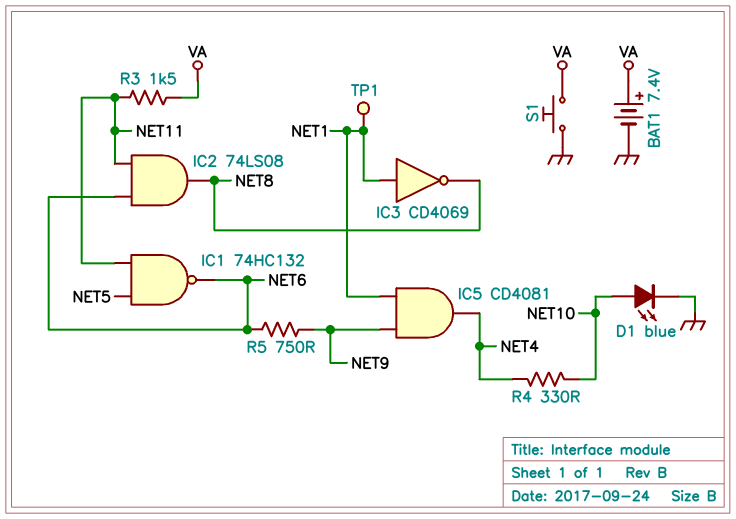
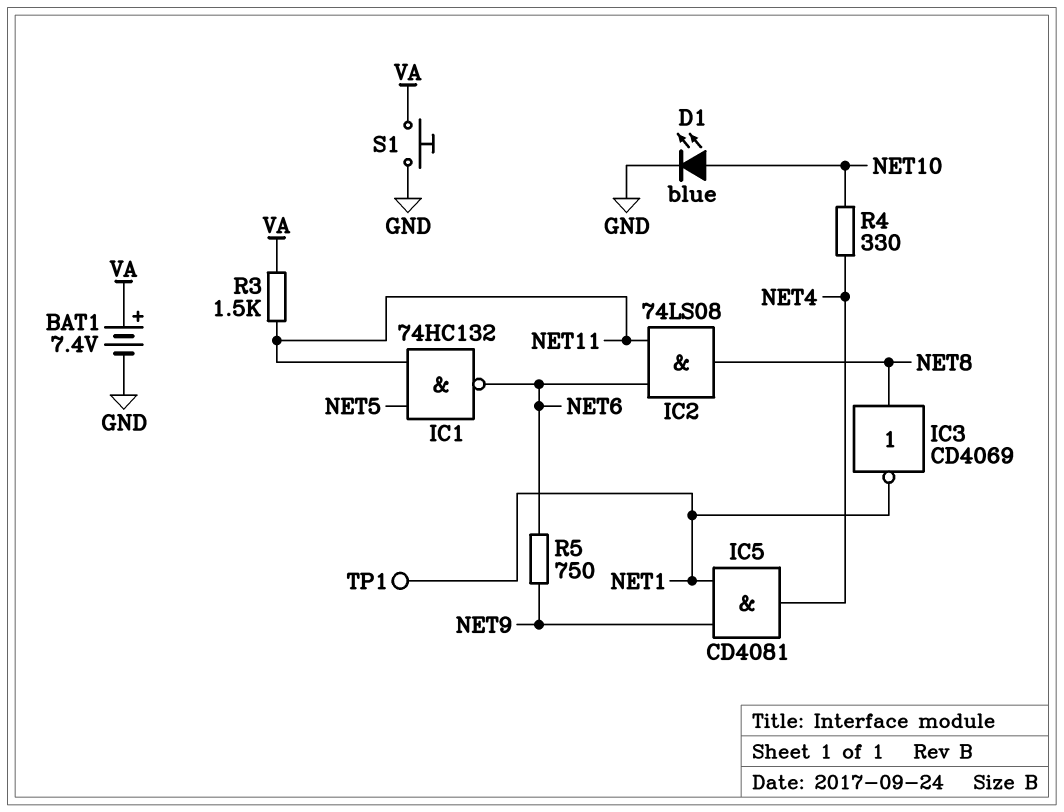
IC3: NOT CD4069 (in NET1, out NET8) -> NOT CD4069 (in NET8, out NET1)

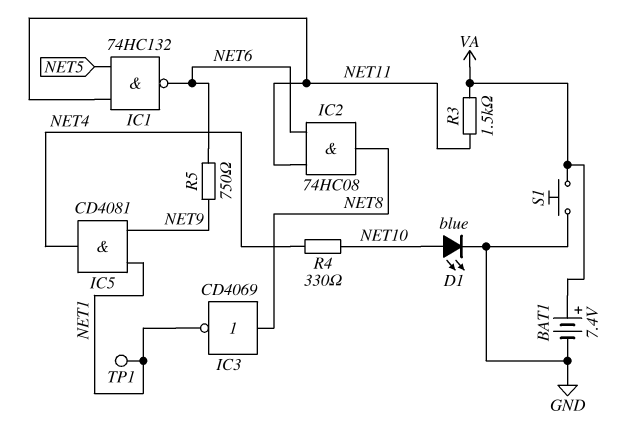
IC2: AND 74LS08 (in NET6, in NET11, out NET8) -> AND 74HC08 (in NET6, in NET11, out NET8)

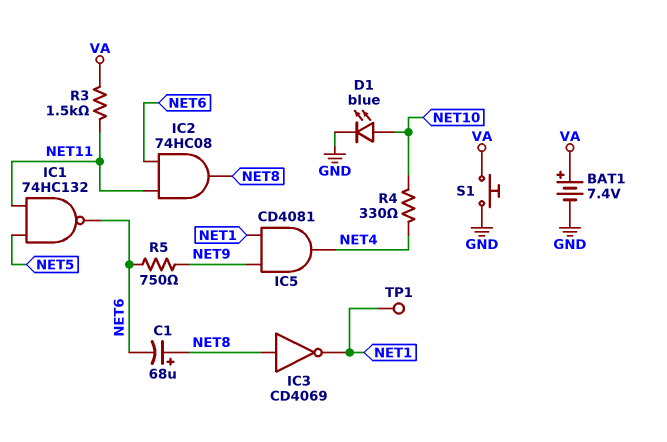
C1: none -> 68uF (plus NET8, minus NET6)

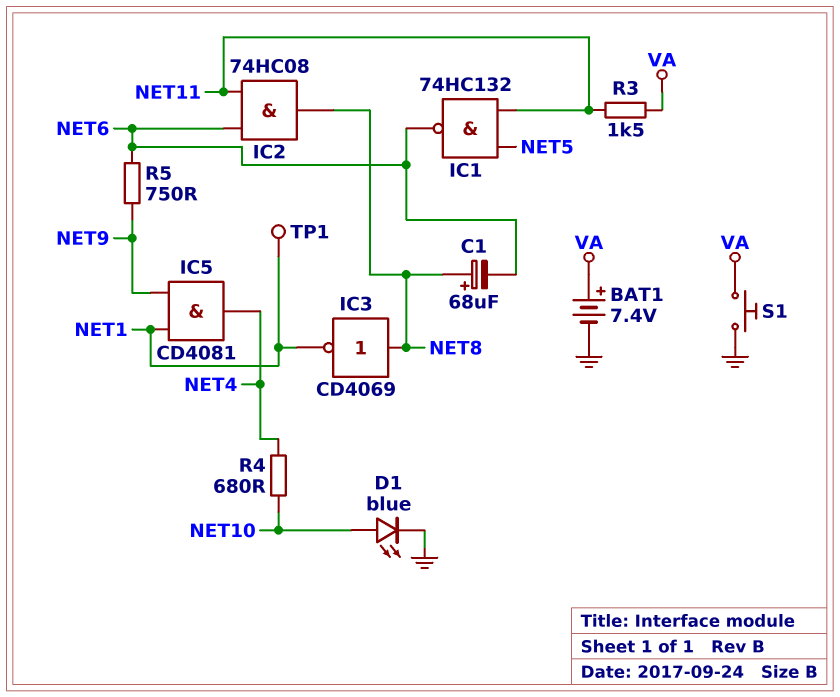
R4: 330 (NET4, NET10) -> 680 (NET4, NET10)

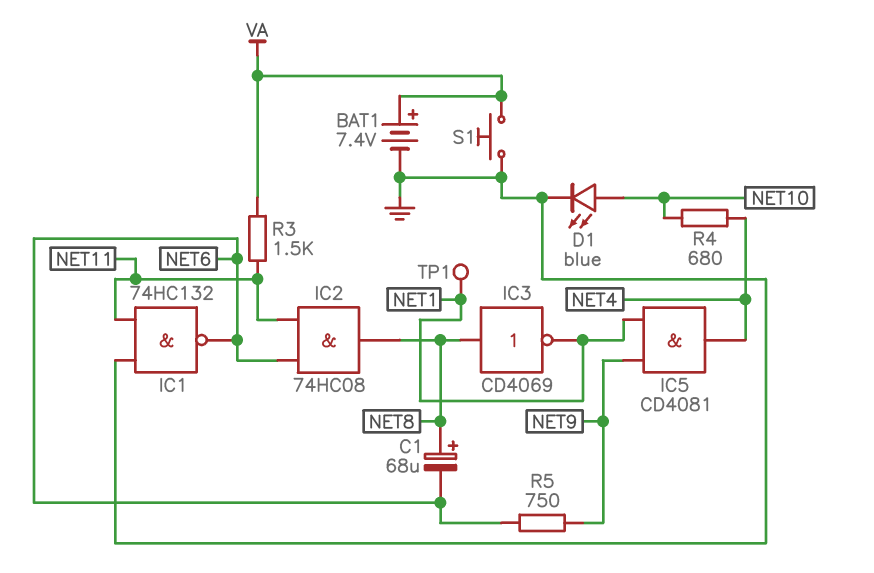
IC1: NAND 74HC132 (in NET5, in NET11, out NET6) -> NAND 74HC132 (in GND, in NET11, out NET6)

